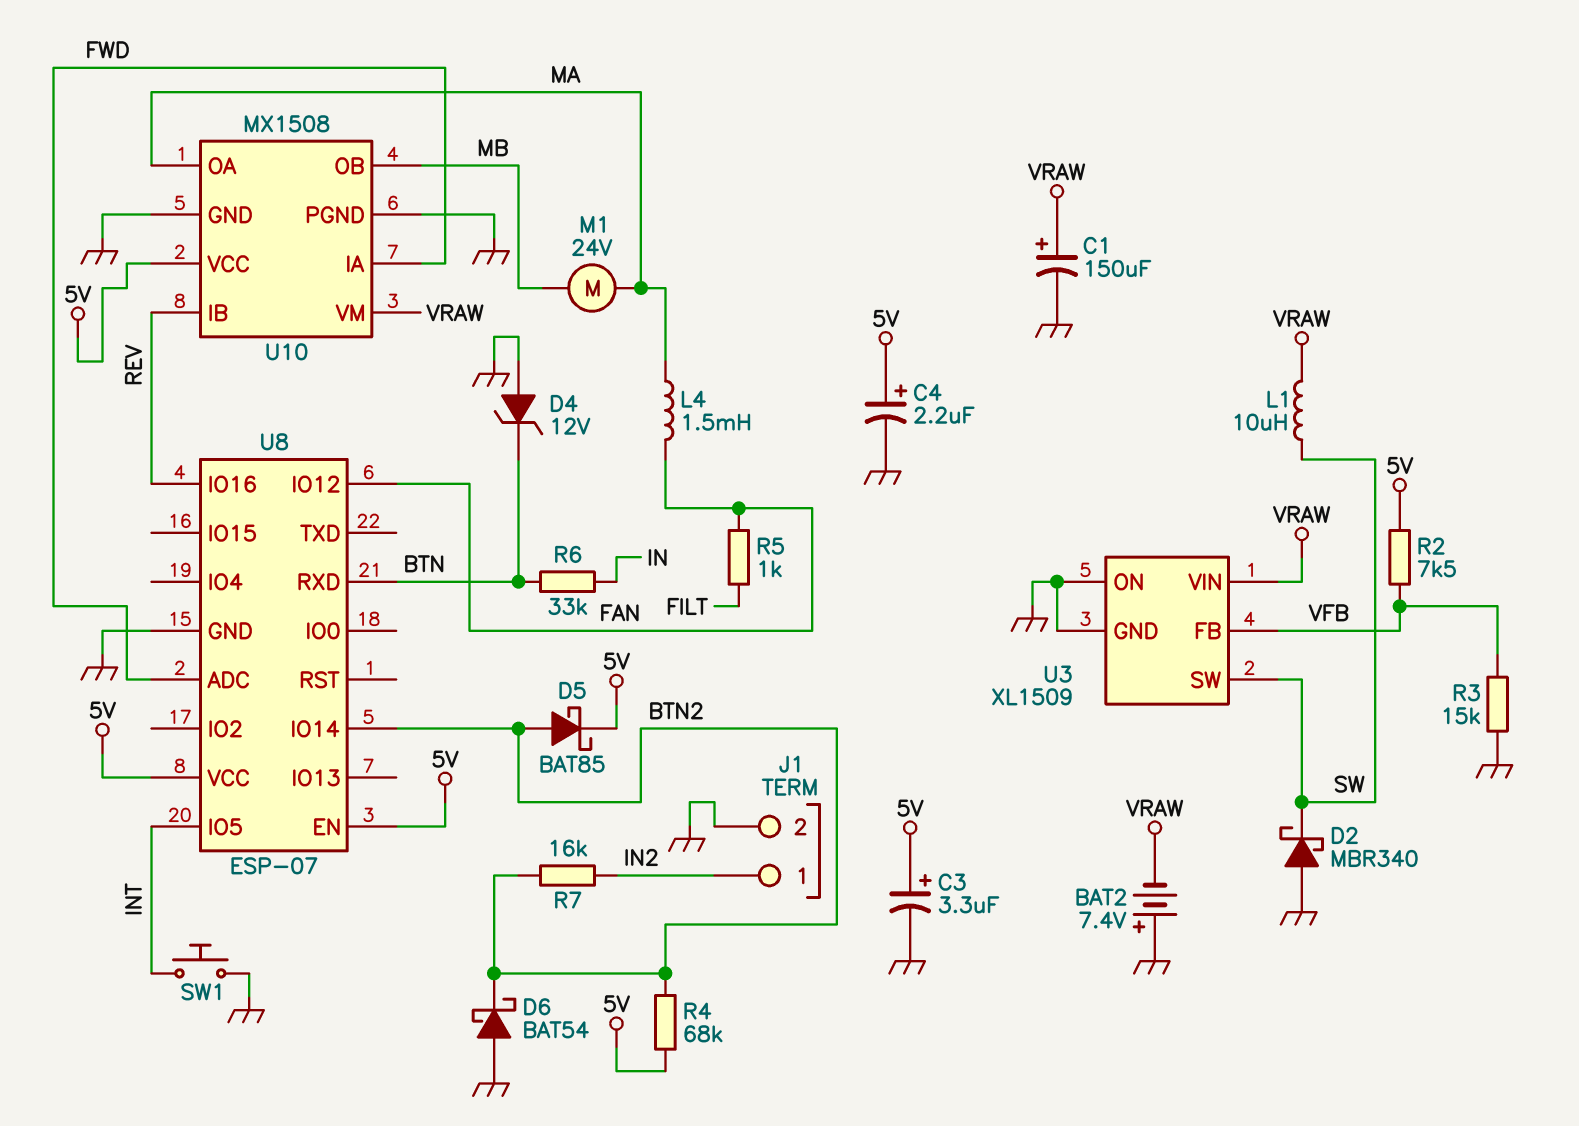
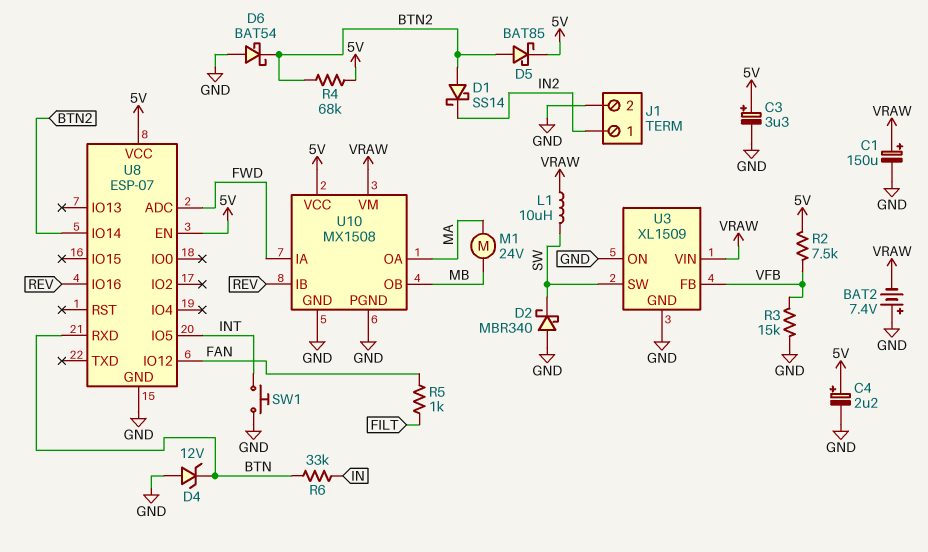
D1: none -> schottky SS14 (A BTN2, K IN2)
L4: 1.5mH (FAN, MA) -> none
R7: 16k (BTN2, IN2) -> none

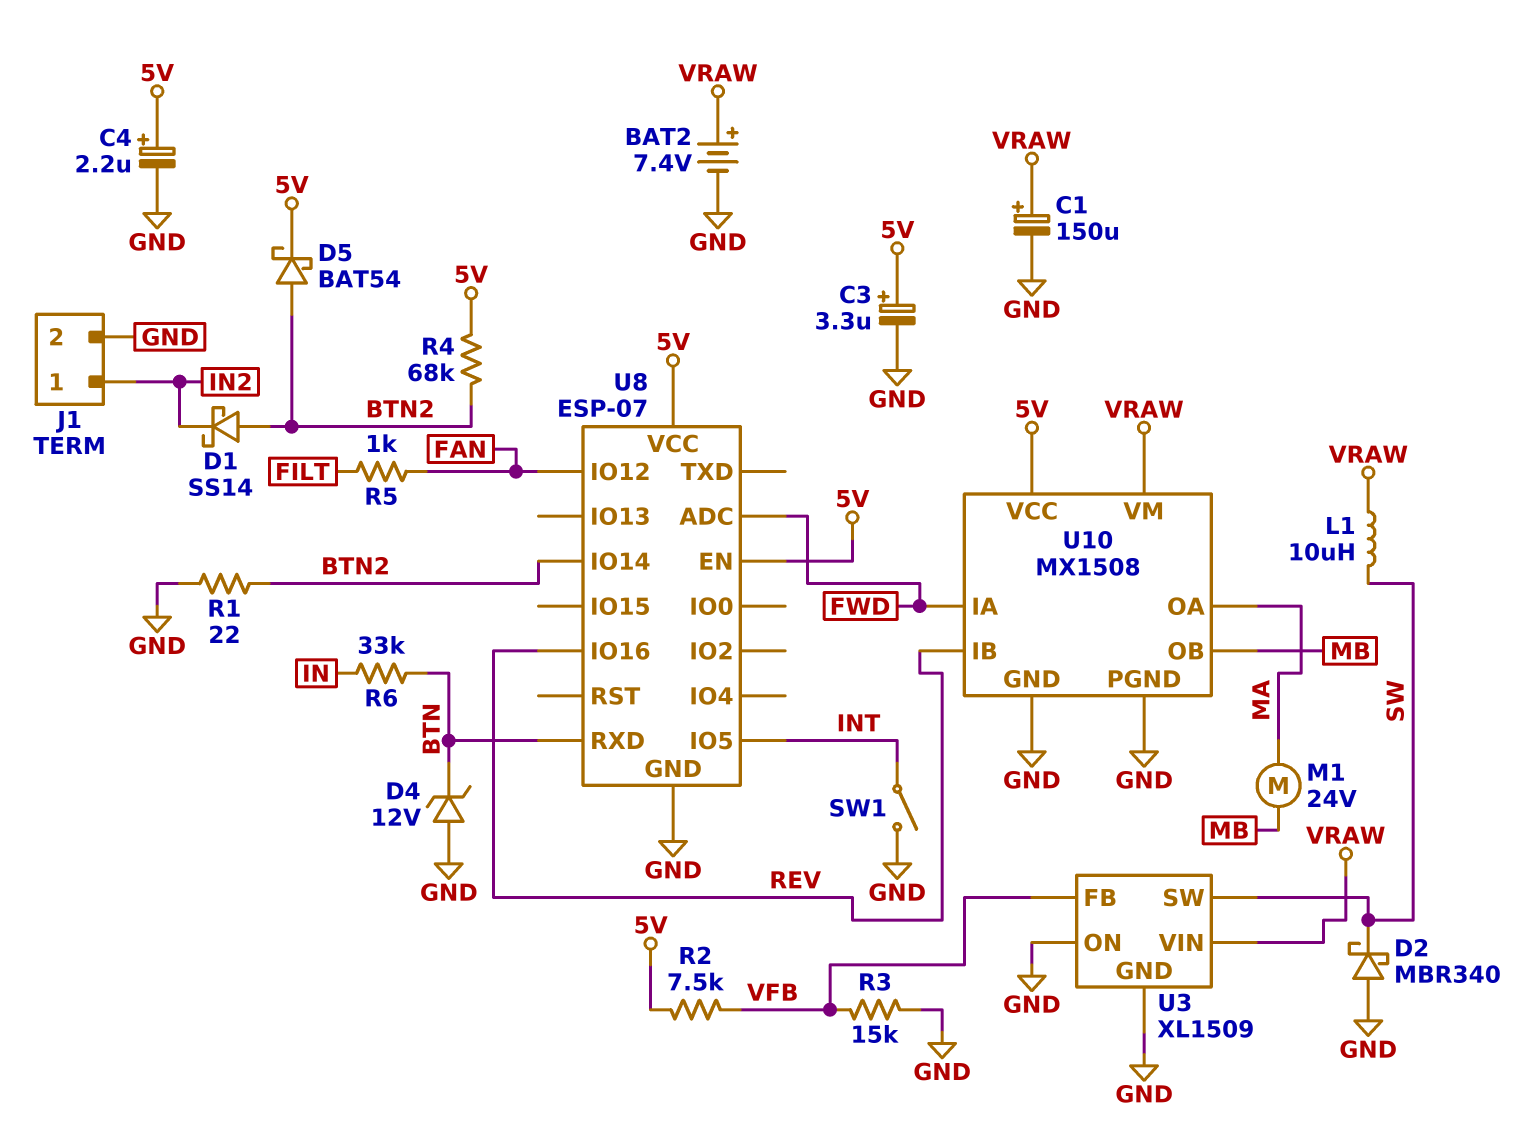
BAT2: 7.4V (plus GND, minus VRAW) -> 7.4V (plus VRAW, minus GND)
D5: schottky BAT85 (A BTN2, K 5V) -> schottky BAT54 (A BTN2, K 5V)
D6: schottky BAT54 (A GND, K BTN2) -> none
R1: none -> 22 (BTN2, GND)
SW1: button (GND, INT) -> switch (GND, INT)

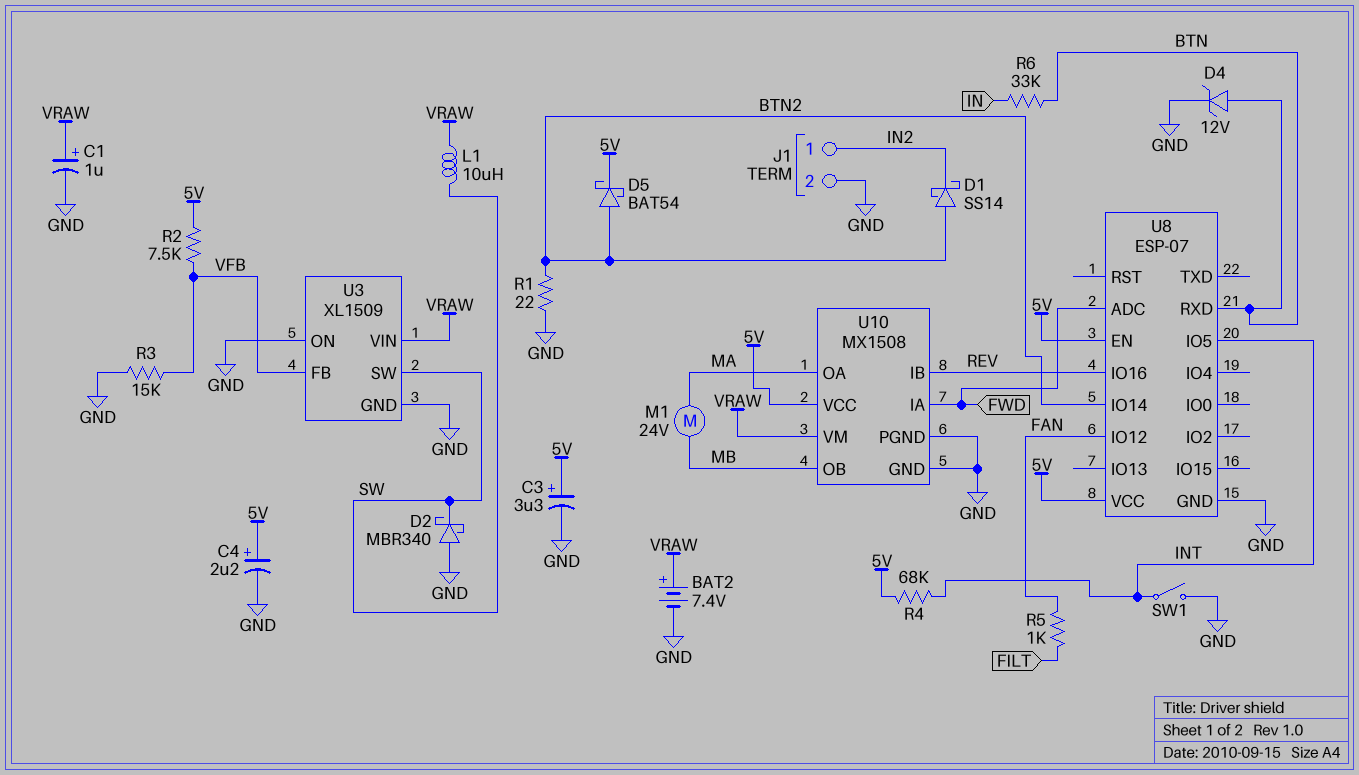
C1: 150uF (plus VRAW, minus GND) -> 1uF (plus VRAW, minus GND)
D4: zener 12V (A GND, K BTN) -> zener 12V (A BTN, K GND)
R4: 68k (5V, BTN2) -> 68k (5V, INT)

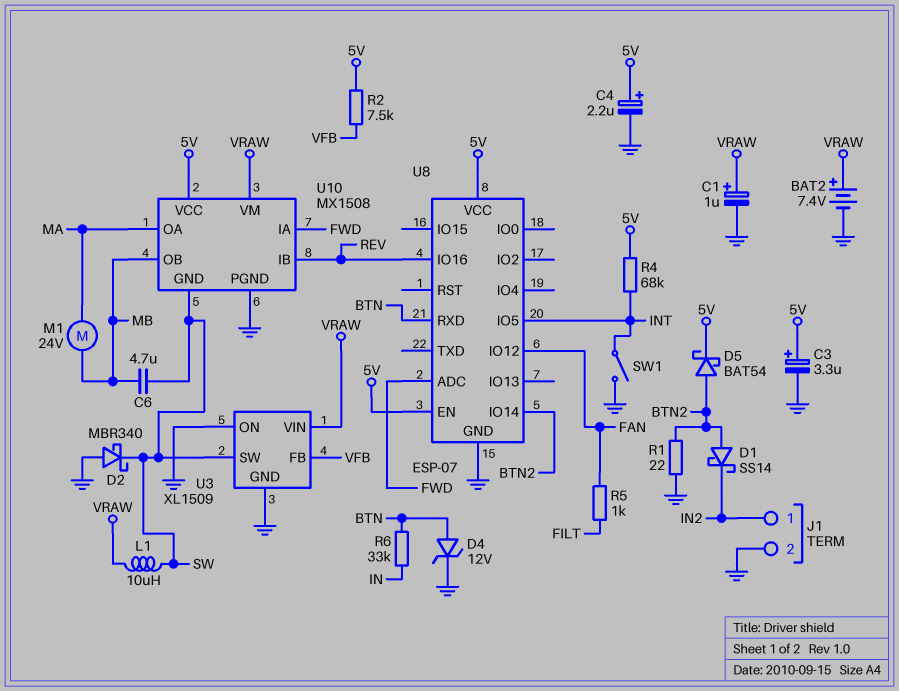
C6: none -> 4.7uF (MB, SW)
R3: 15k (GND, VFB) -> none
U10 pin GND: GND -> SW

